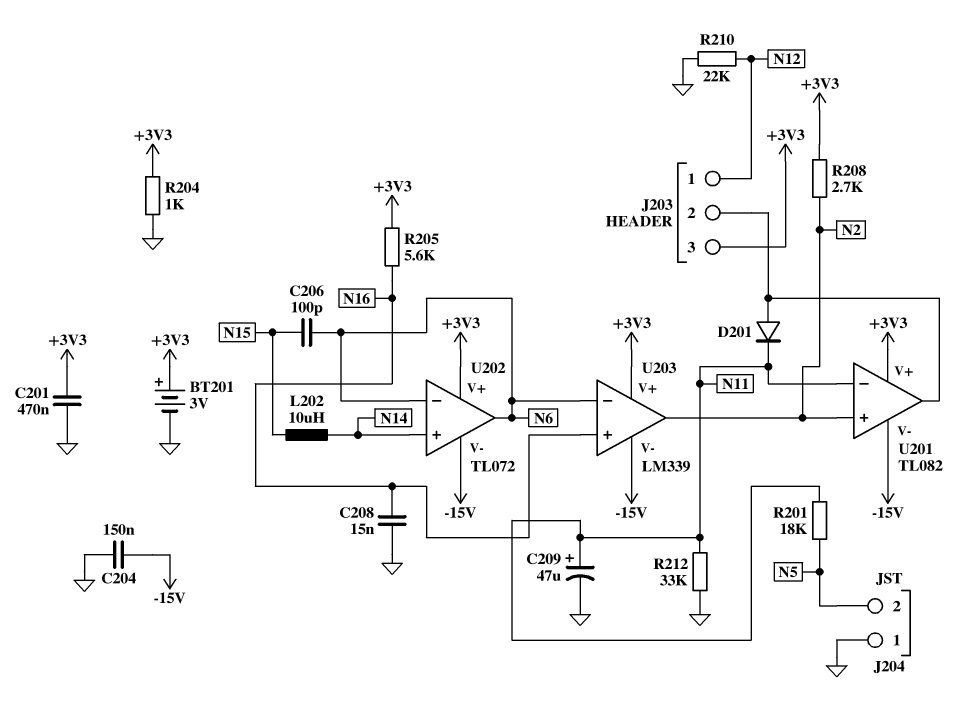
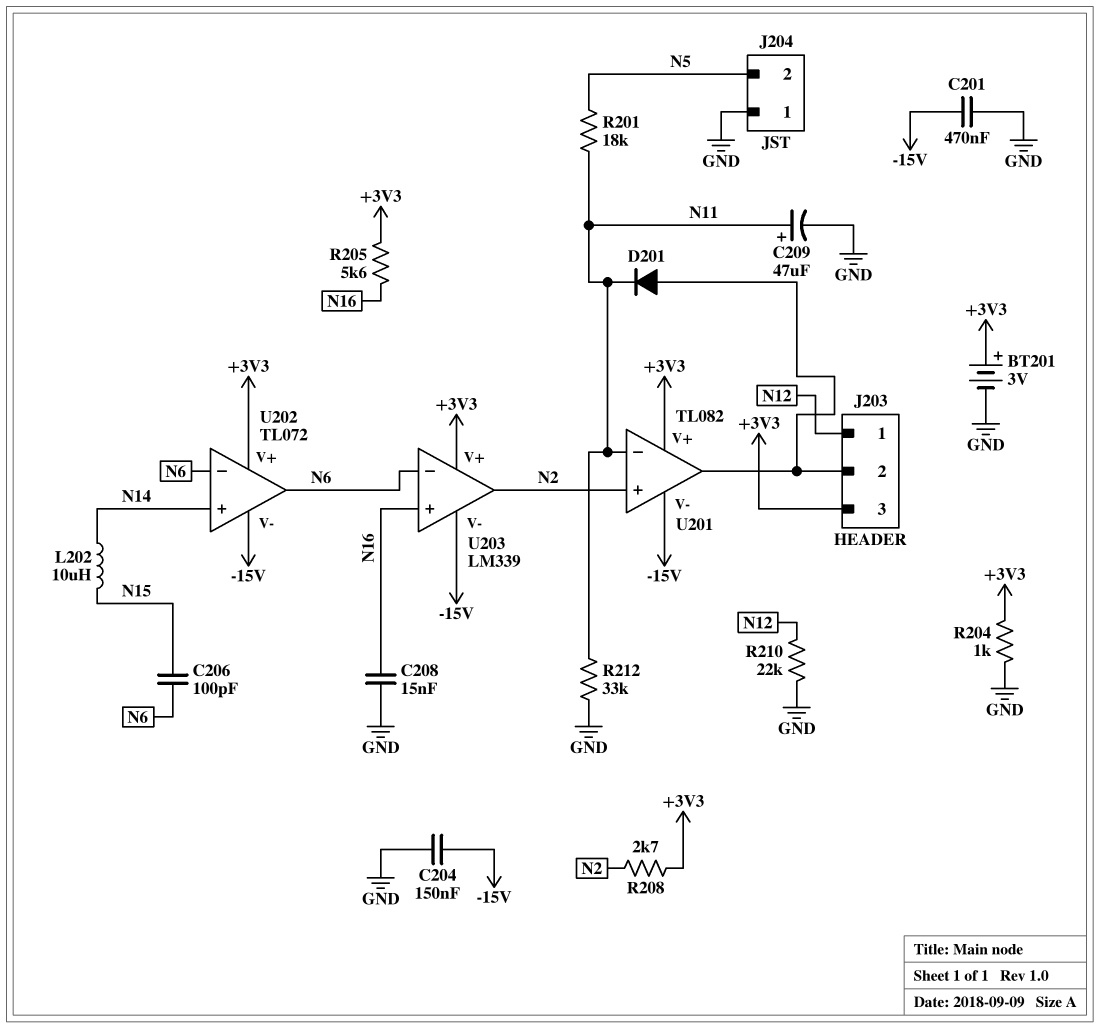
C201: 470nF (+3V3, GND) -> 470nF (-15V, GND)

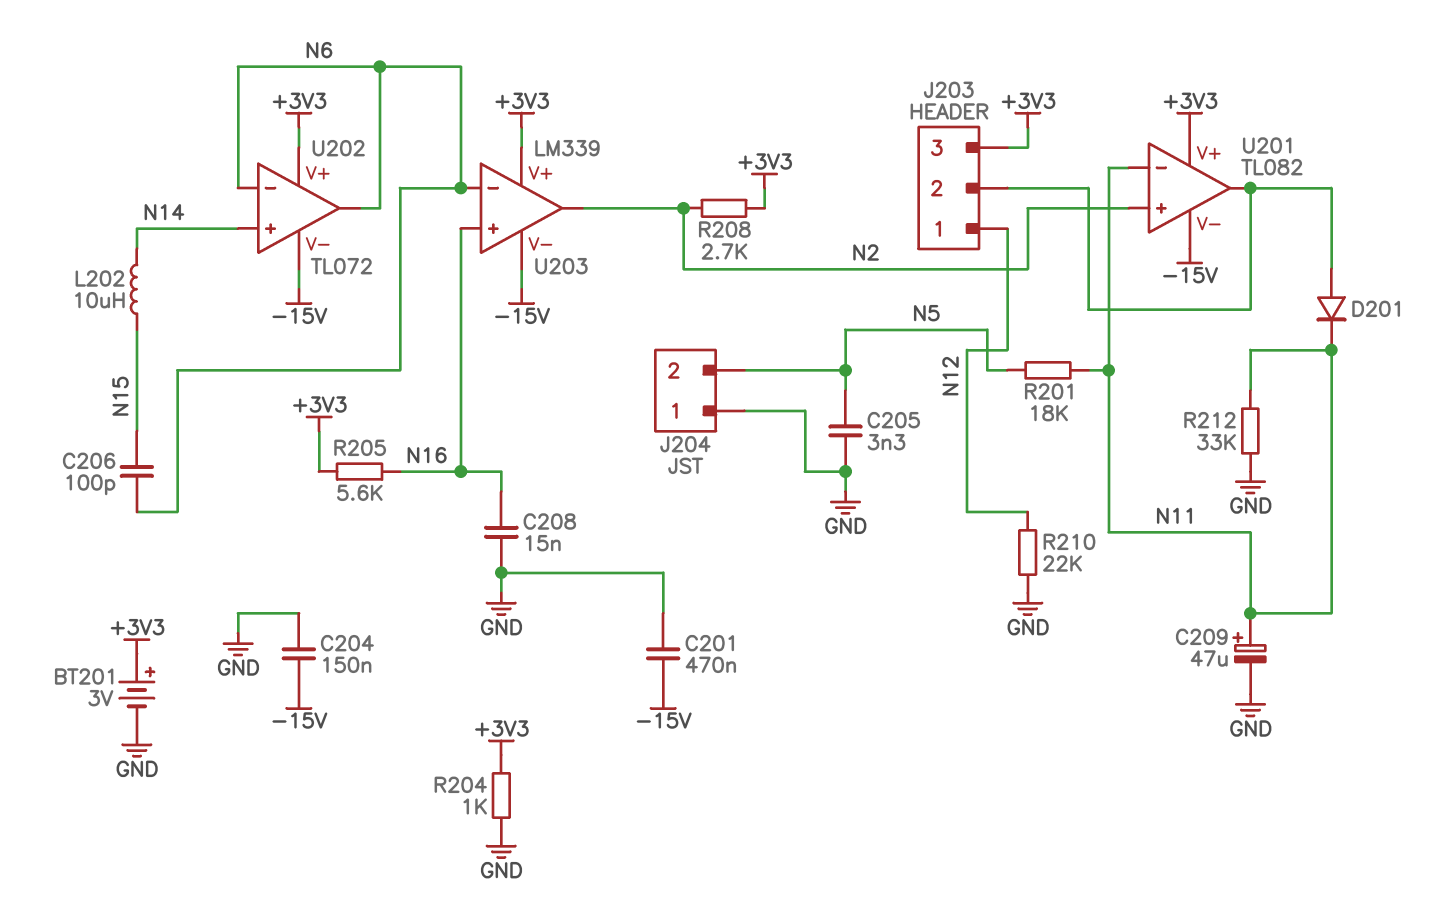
C205: none -> 3.3nF (GND, N5)

